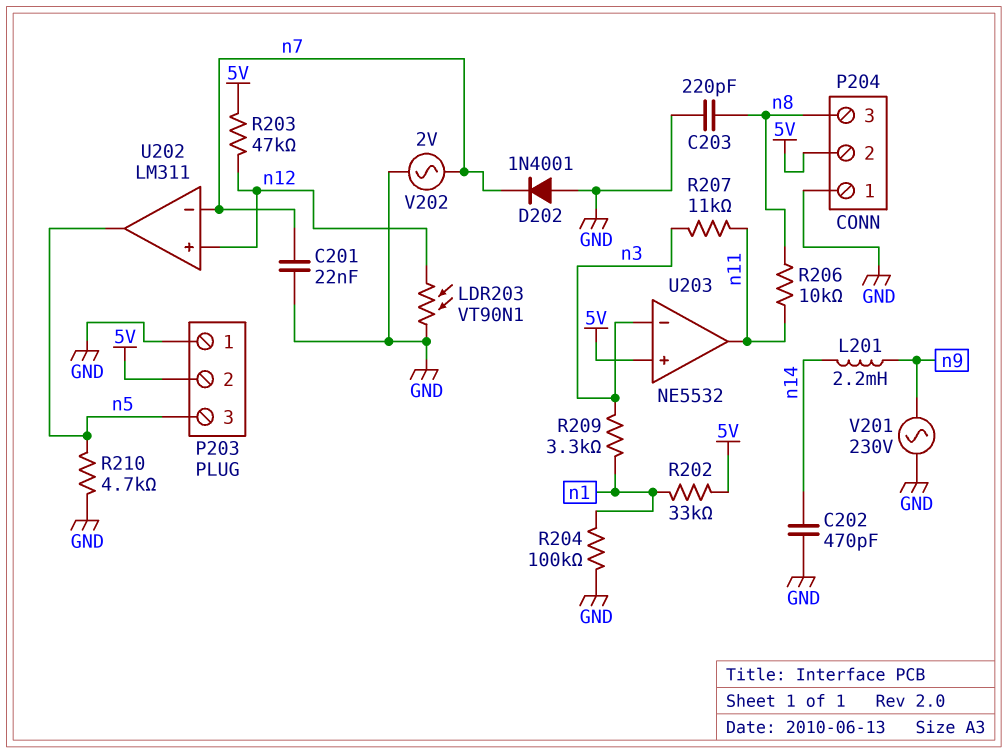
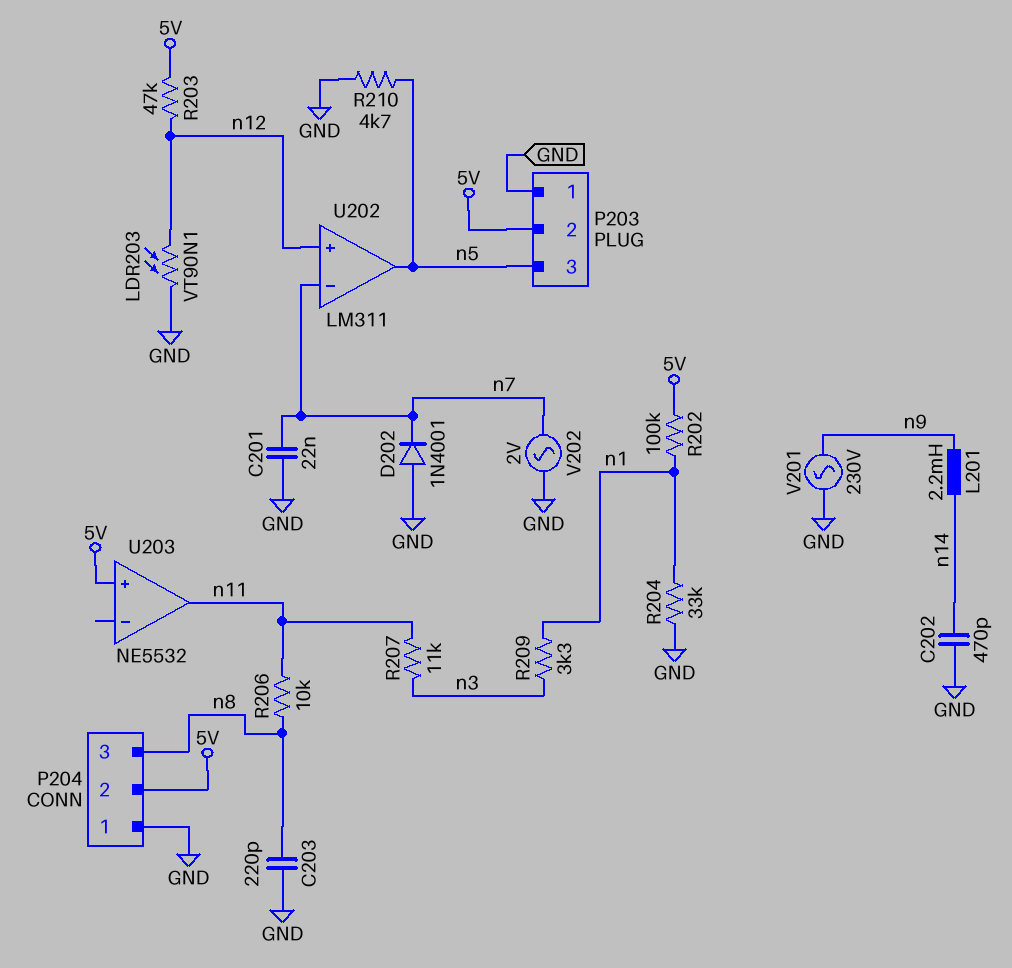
R202: 33k (5V, n1) -> 100k (5V, n1)
R204: 100k (GND, n1) -> 33k (GND, n1)
U203 pin in-: n3 -> none

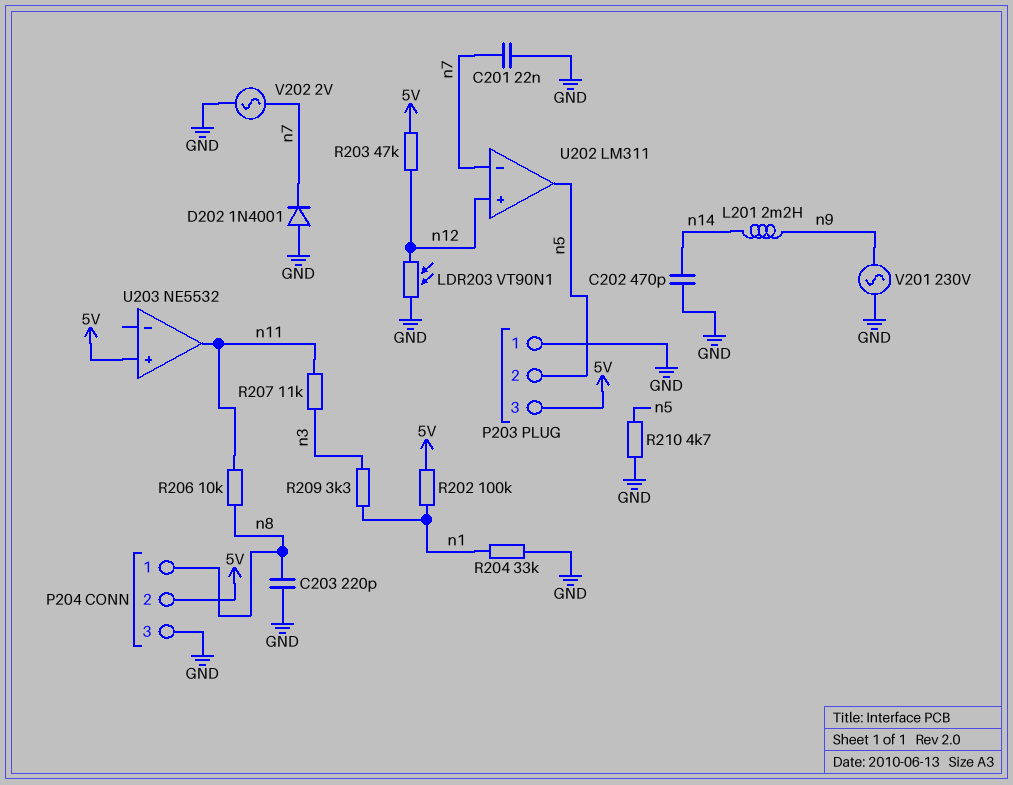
P203 pin 2: 5V -> n5
P203 pin 3: n5 -> 5V
P204 pin 1: GND -> n8
P204 pin 3: n8 -> GND

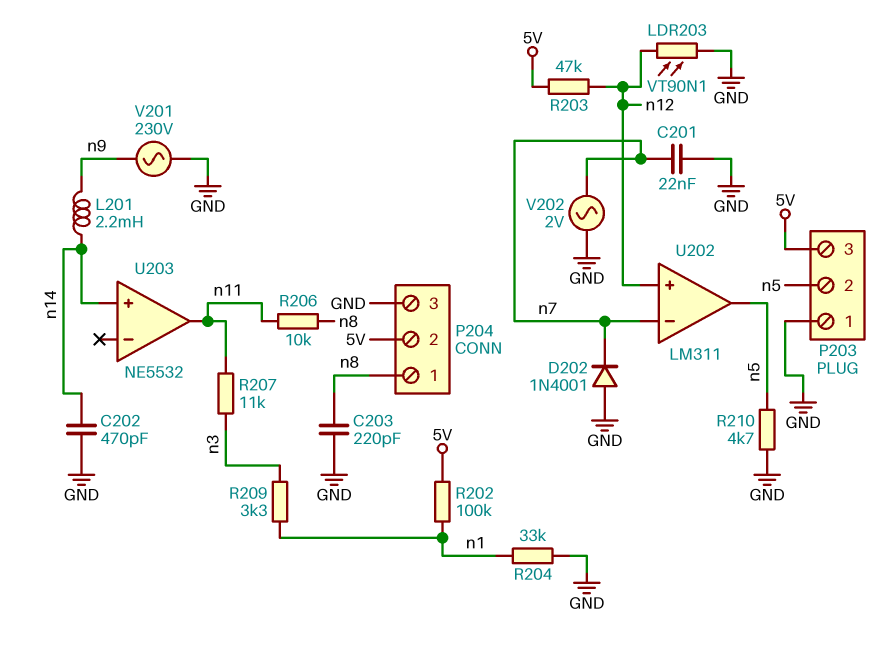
U203 pin in+: 5V -> n14

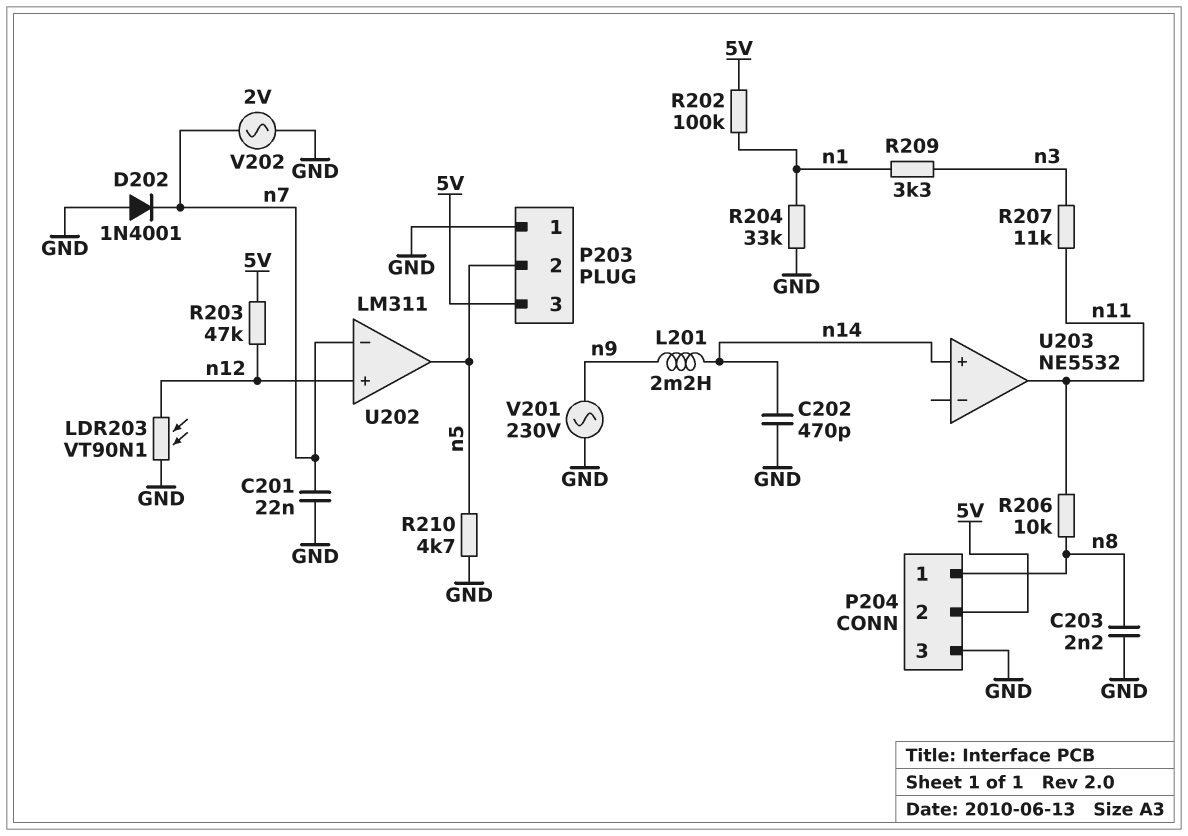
C203: 220pF (GND, n8) -> 2.2nF (GND, n8)

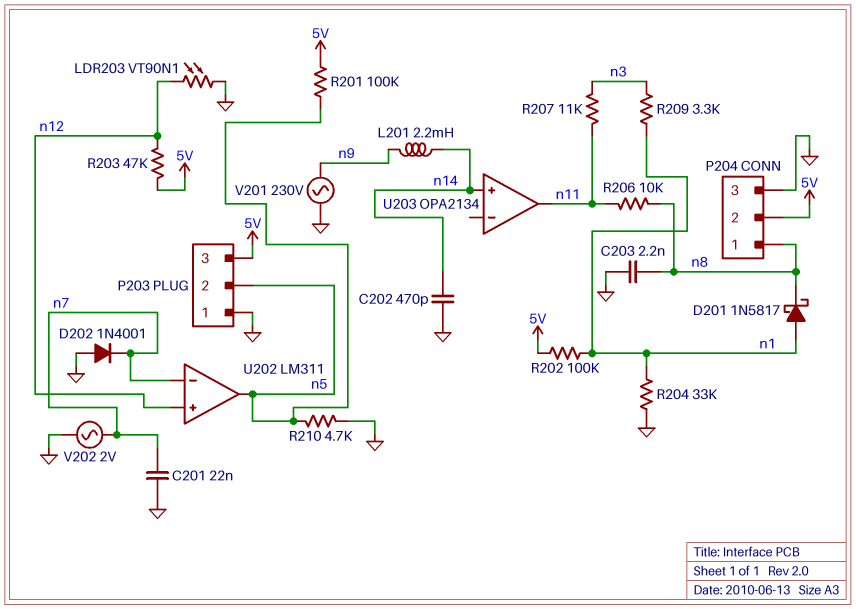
D201: none -> schottky 1N5817 (A n1, K n8)
R201: none -> 100k (5V, n5)
U203: NE5532 -> OPA2134

